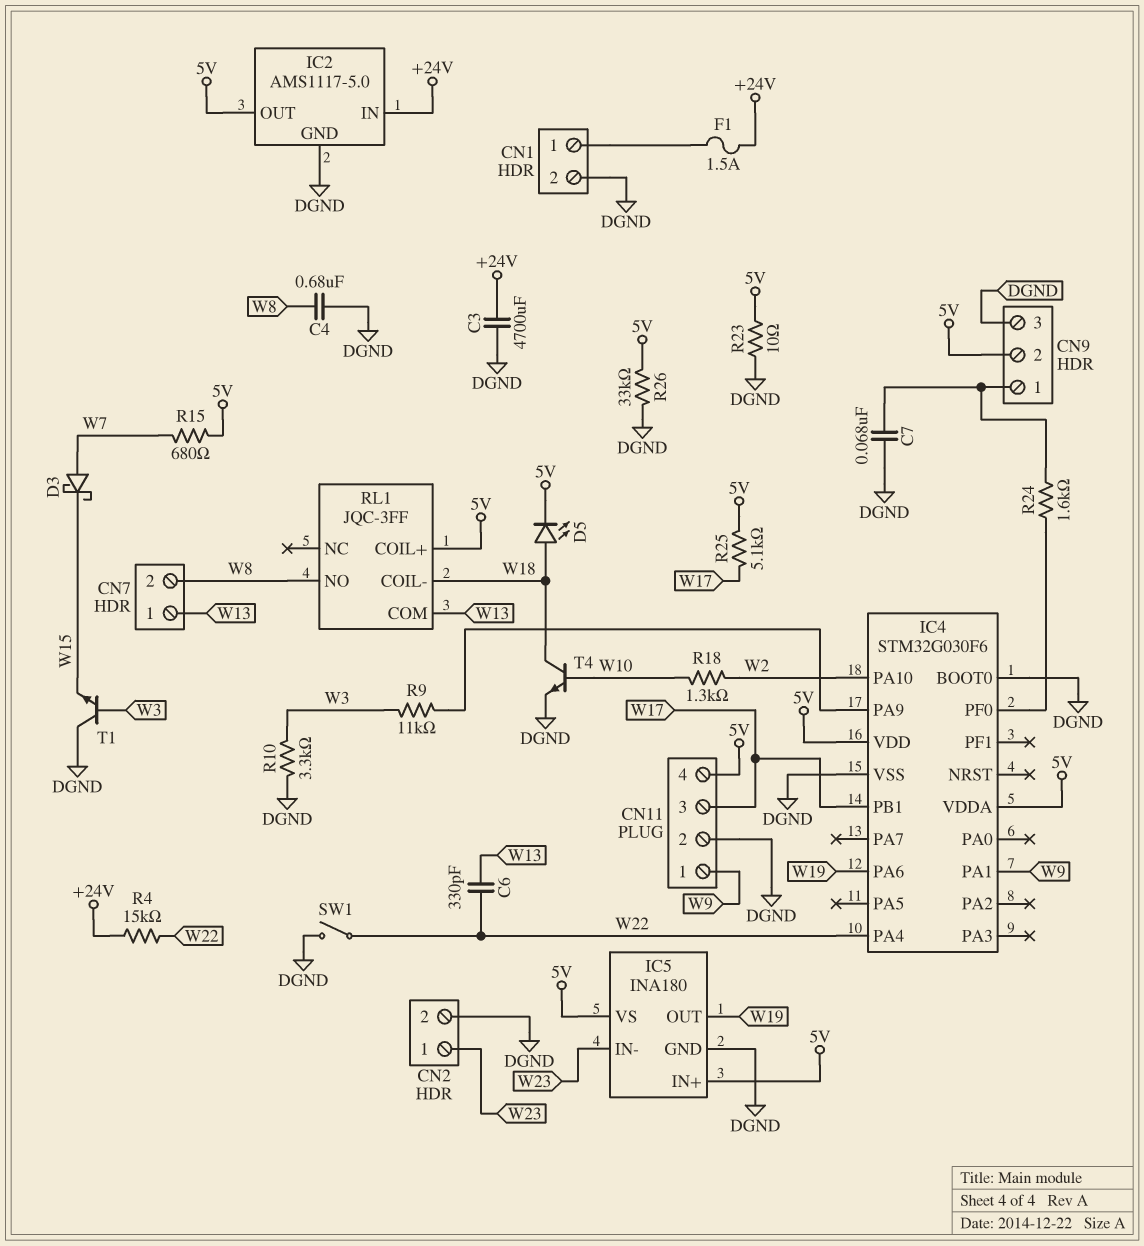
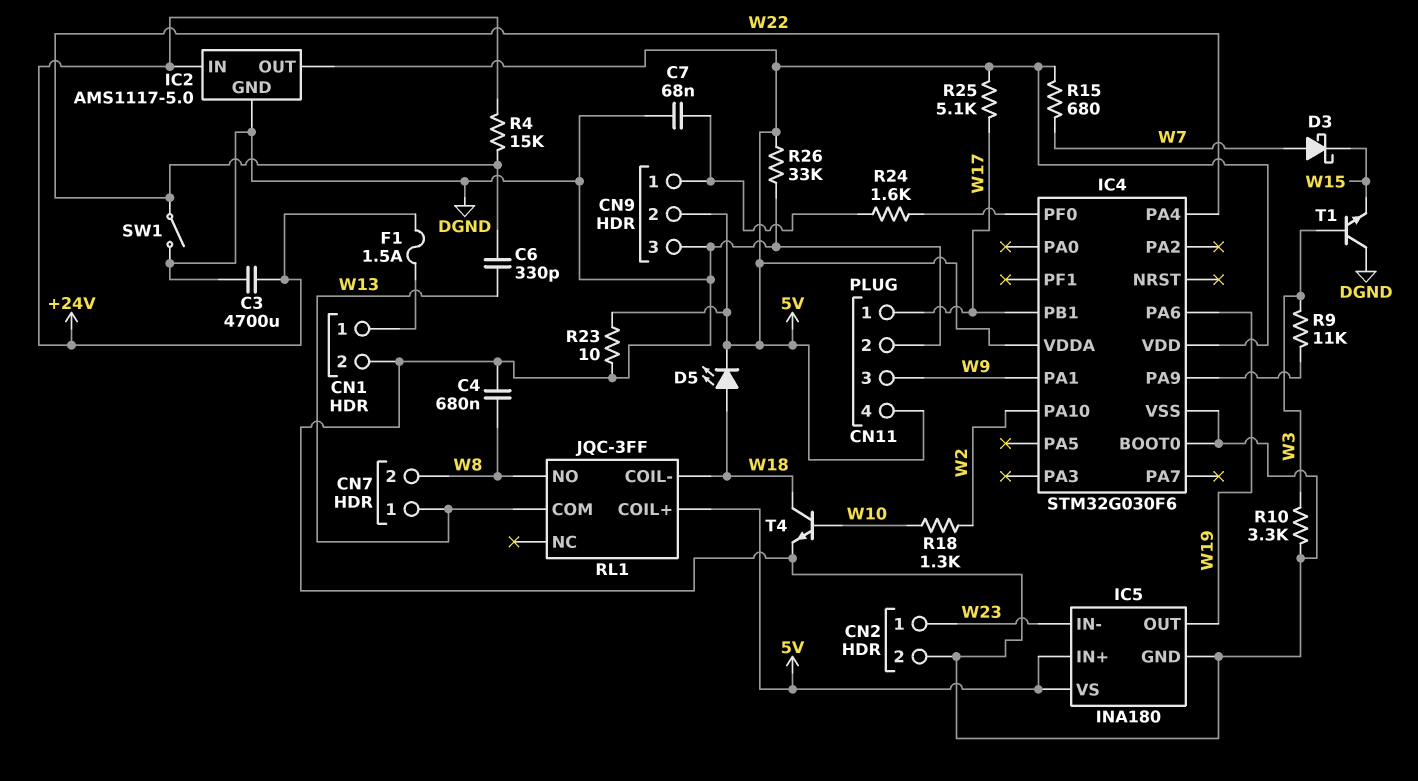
CN11 pin 1: W9 -> W17
CN11 pin 3: W17 -> W9

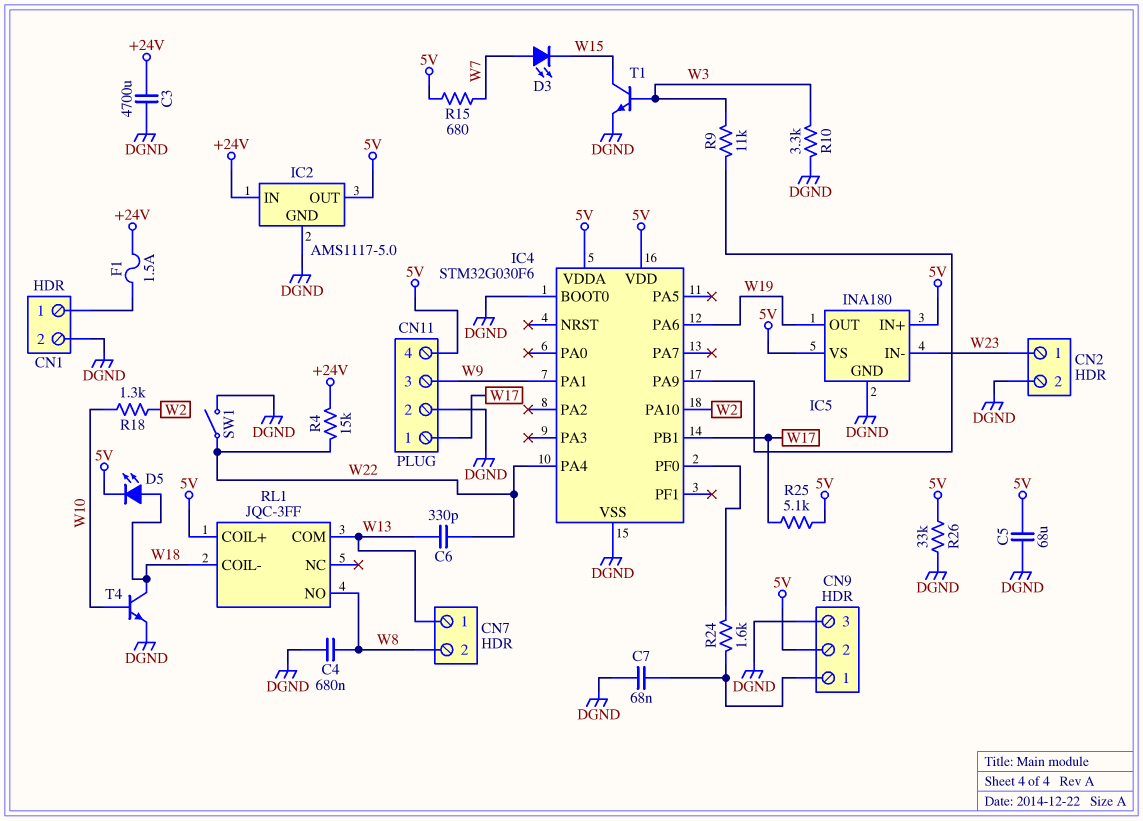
C5: none -> 68uF (5V, DGND)
D3: schottky (A W7, K W15) -> LED (A W7, K W15)
R23: 10 (5V, DGND) -> none
T1: NPN (B W3, C DGND, E W15) -> NPN (B W3, C W15, E DGND)

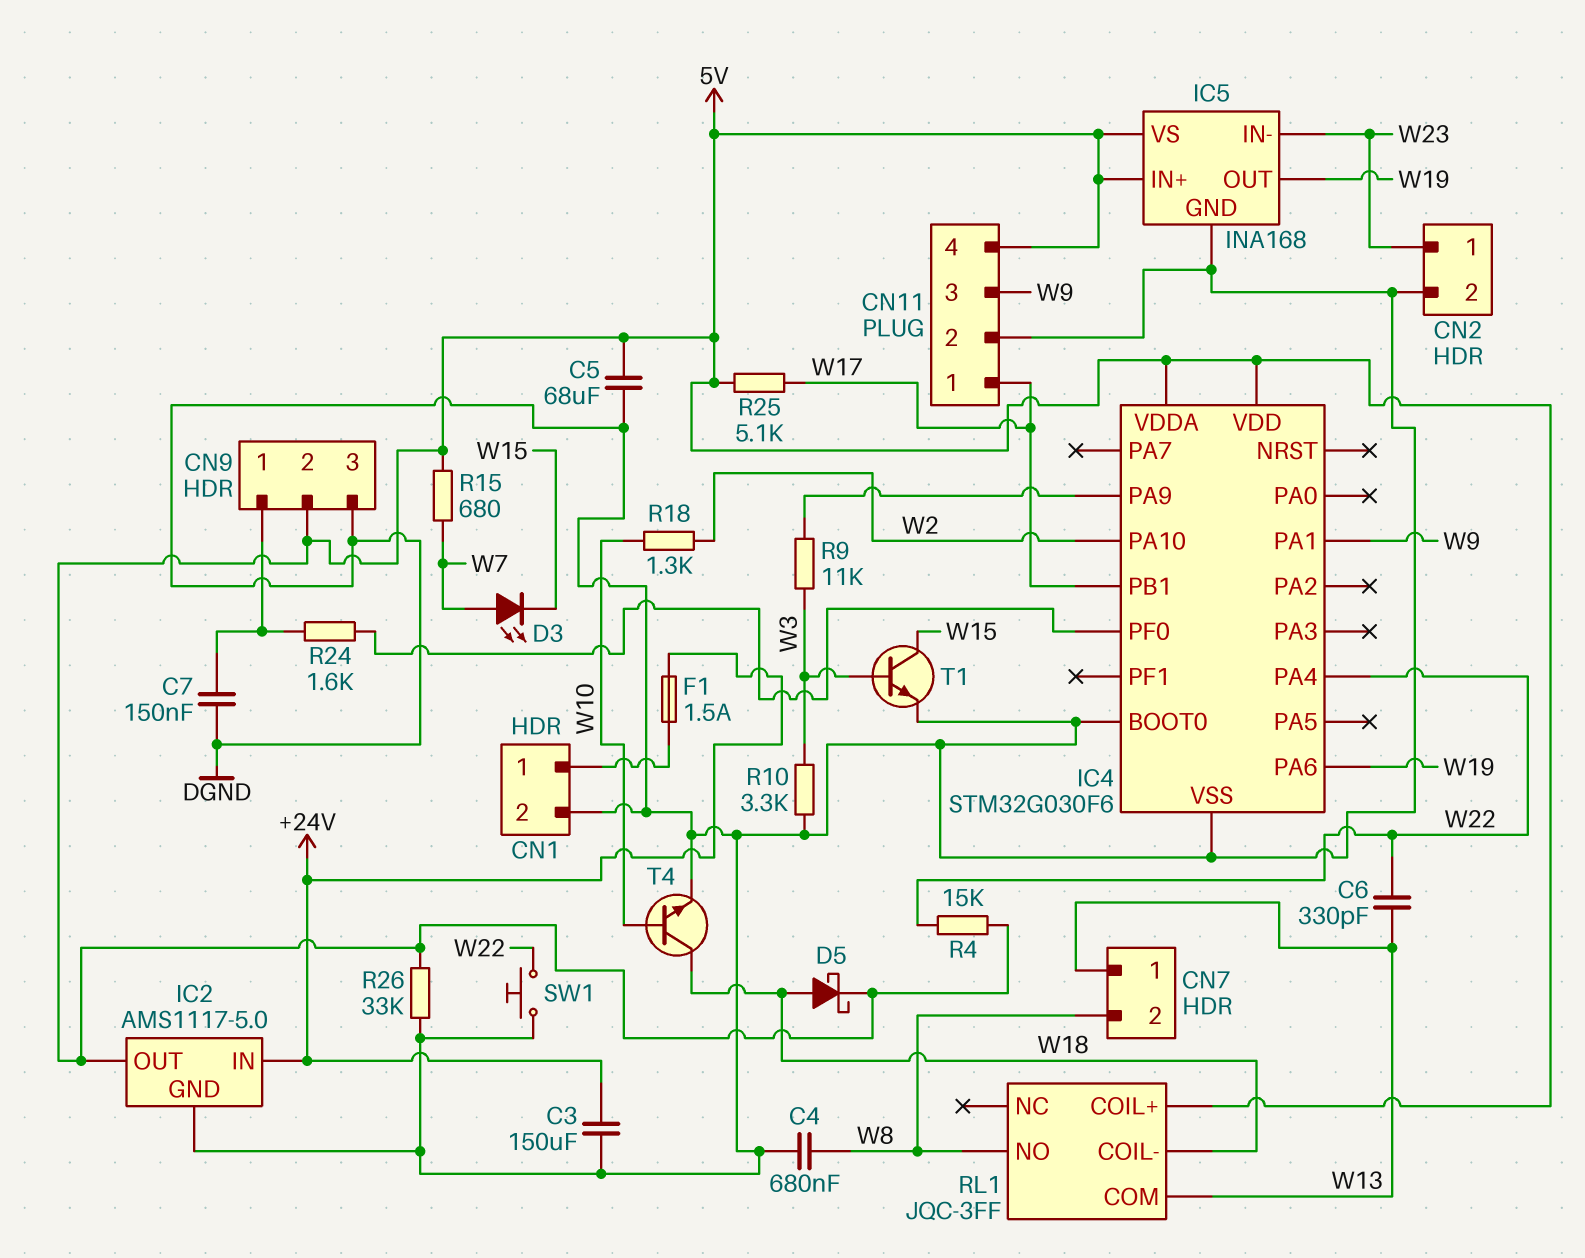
C3: 4700uF (+24V, DGND) -> 150uF (+24V, DGND)
C7: 68nF (CN9/1, DGND) -> 150nF (CN9/1, DGND)
D5: LED (A W18, K 5V) -> schottky (A W18, K 5V)
IC5: INA180 -> INA168
R4: 15k (+24V, W22) -> 15k (5V, W22)
SW1: switch (DGND, W22) -> button (DGND, W22)

